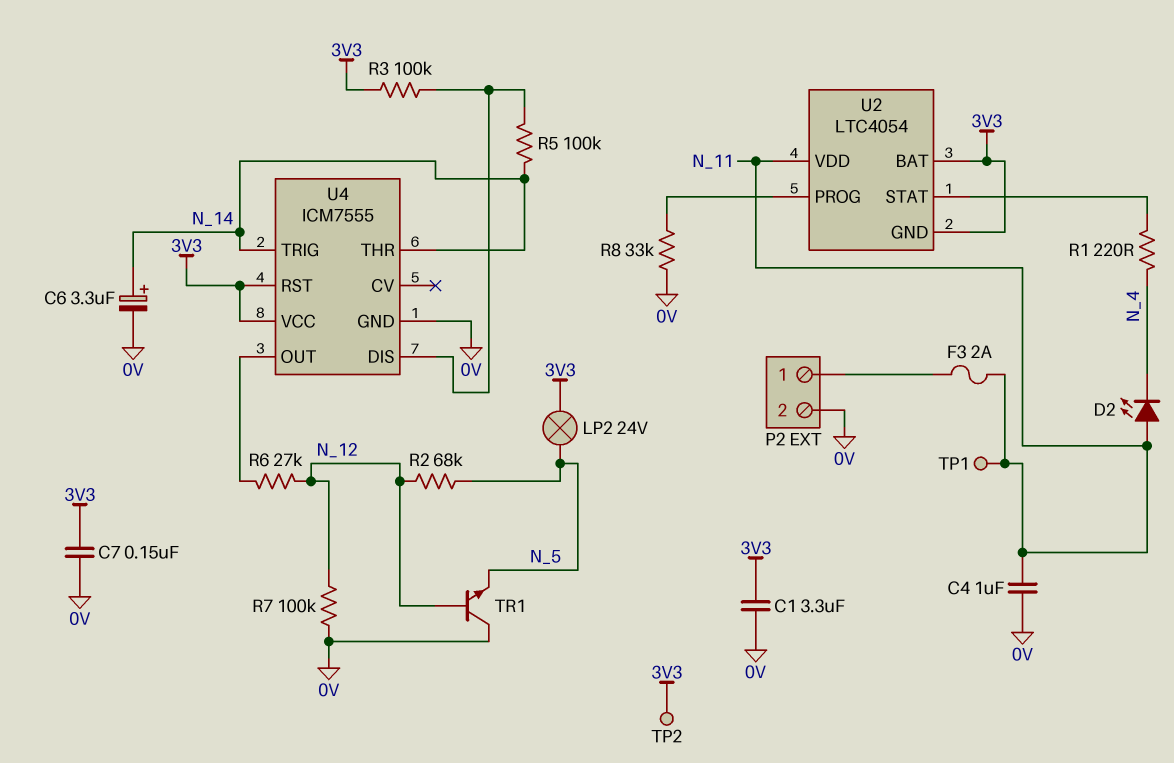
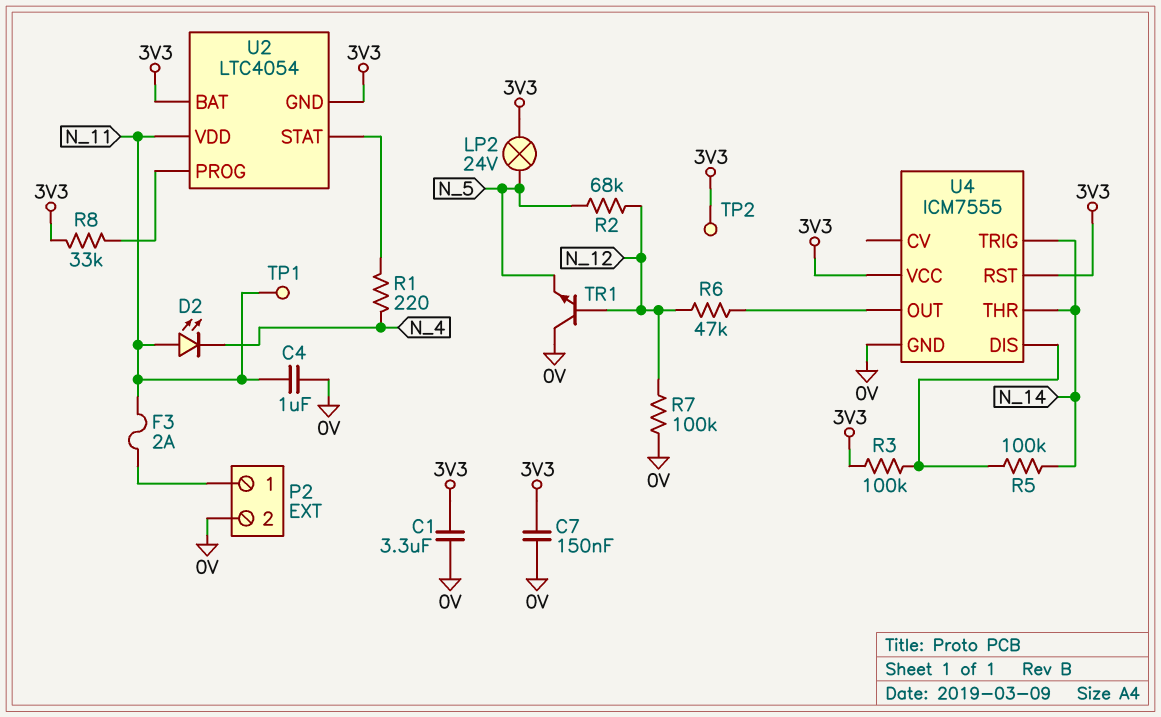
C6: 3.3uF (plus N_14, minus 0V) -> none
R6: 27k (N_12, U4/OUT) -> 47k (N_12, U4/OUT)
R8: 33k (0V, U2/PROG) -> 33k (3V3, U2/PROG)

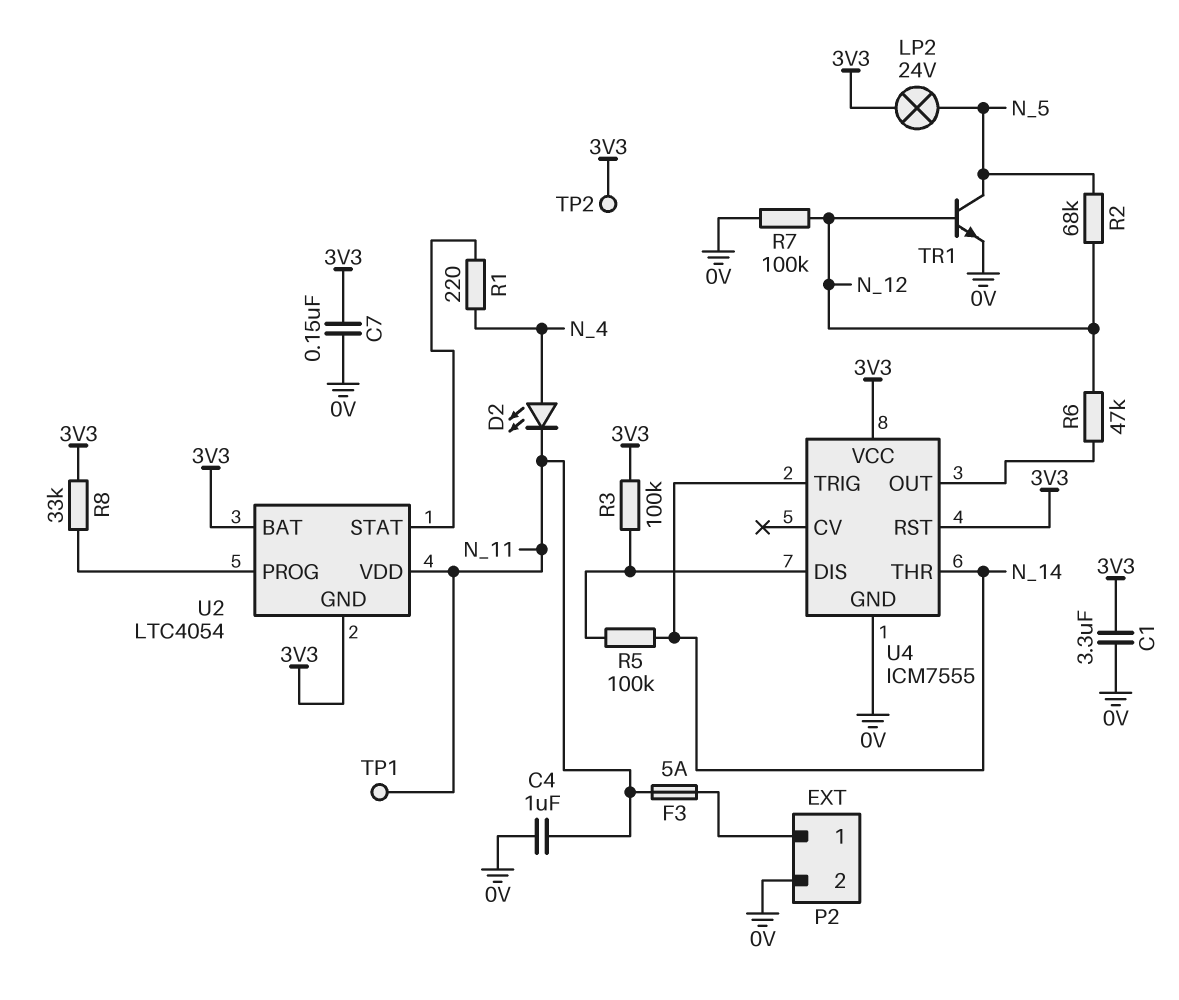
D2: LED (A N_11, K N_4) -> LED (A N_4, K N_11)
F3: 2A (N_11, P2/1) -> 5A (N_11, P2/1)
TR1: NPN (B N_12, C 0V, E N_5) -> NPN (B N_12, C N_5, E 0V)

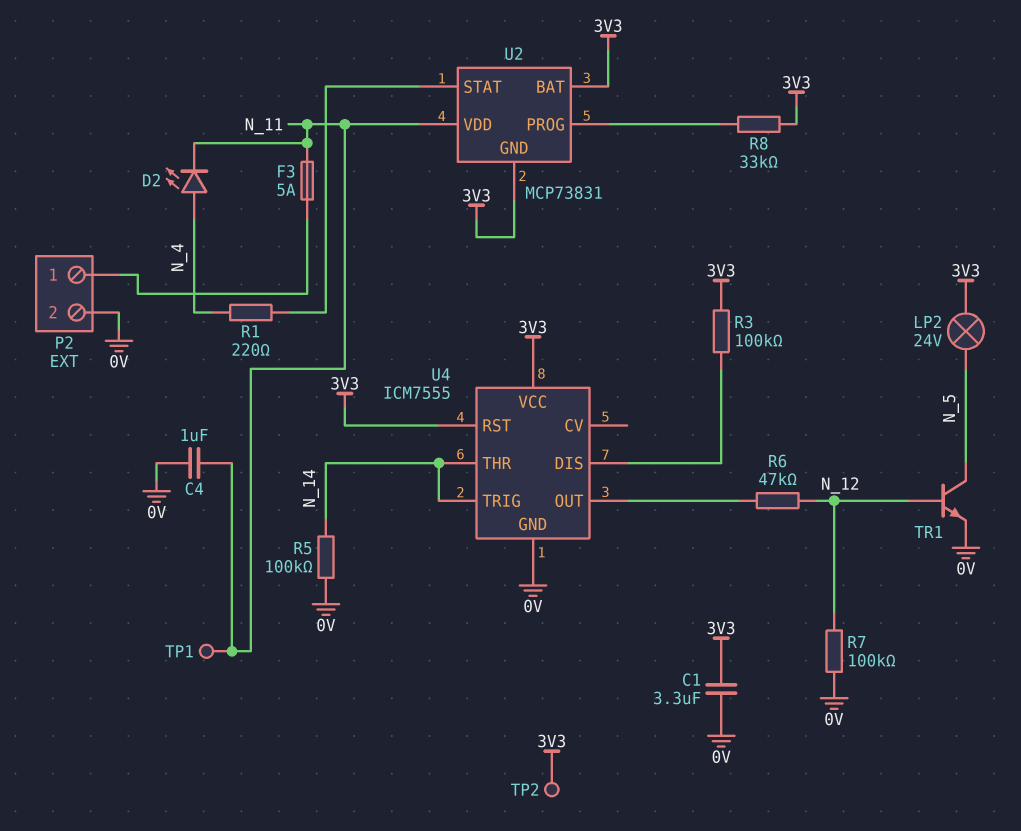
C7: 150nF (0V, 3V3) -> none
R2: 68k (N_5, N_12) -> none
R5: 100k (N_14, U4/DIS) -> 100k (0V, N_14)
U2: LTC4054 -> MCP73831

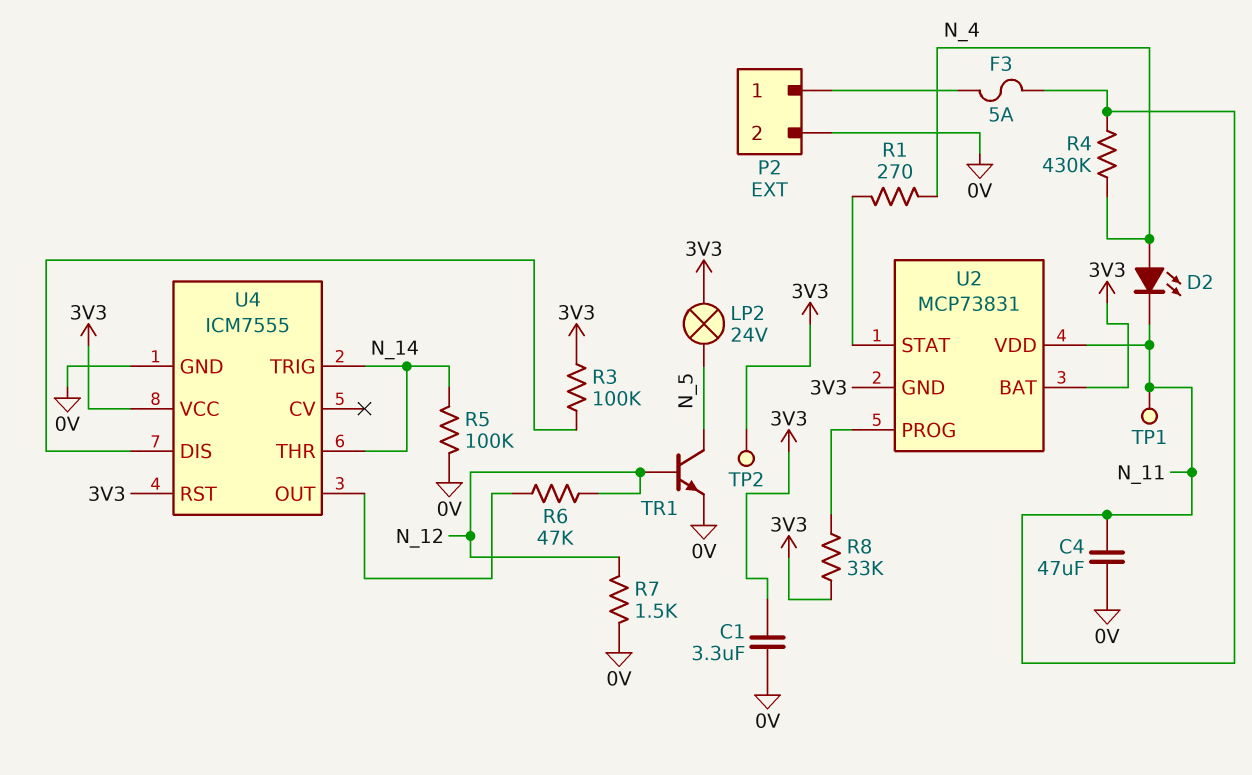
C4: 1uF (0V, N_11) -> 47uF (0V, N_11)
R1: 220 (N_4, U2/STAT) -> 270 (N_4, U2/STAT)
R4: none -> 430k (N_4, N_11)
R7: 100k (0V, N_12) -> 1.5k (0V, N_12)

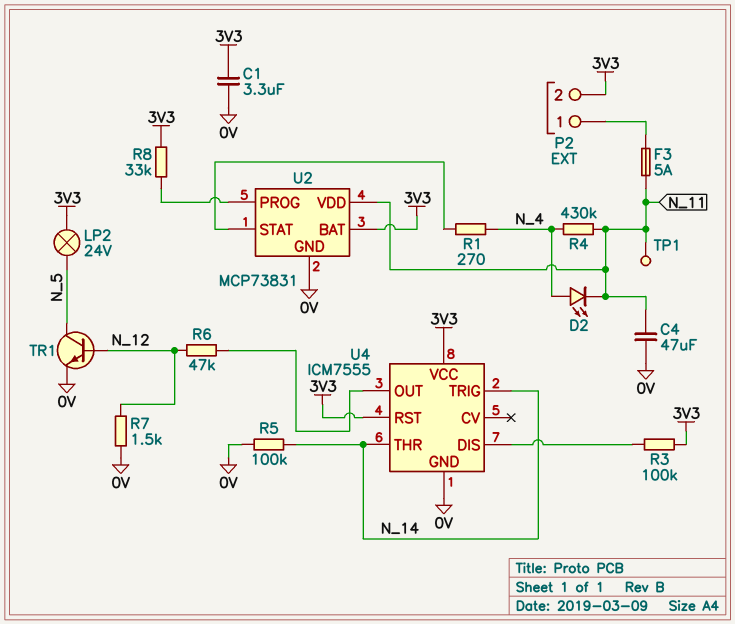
P2 pin 2: 0V -> 3V3
TP2: test point (3V3) -> none
U2 pin GND: 3V3 -> 0V

